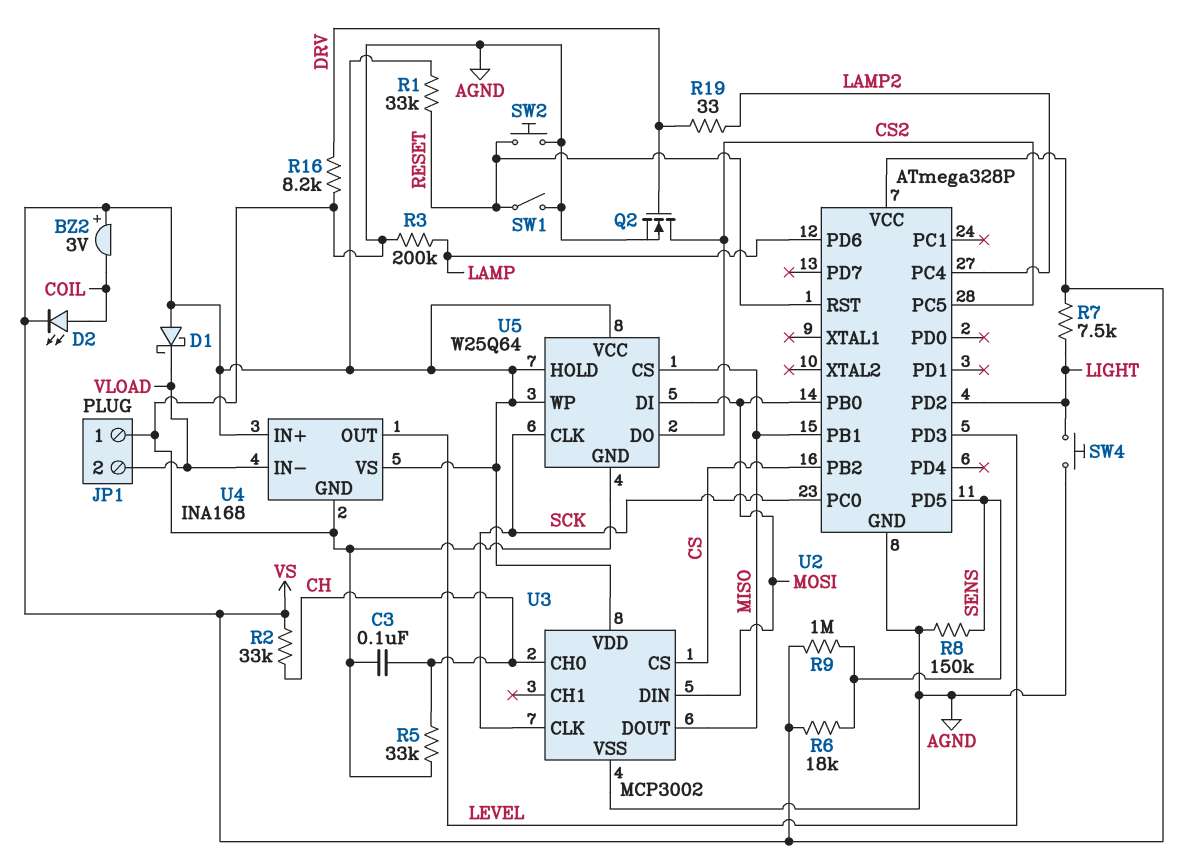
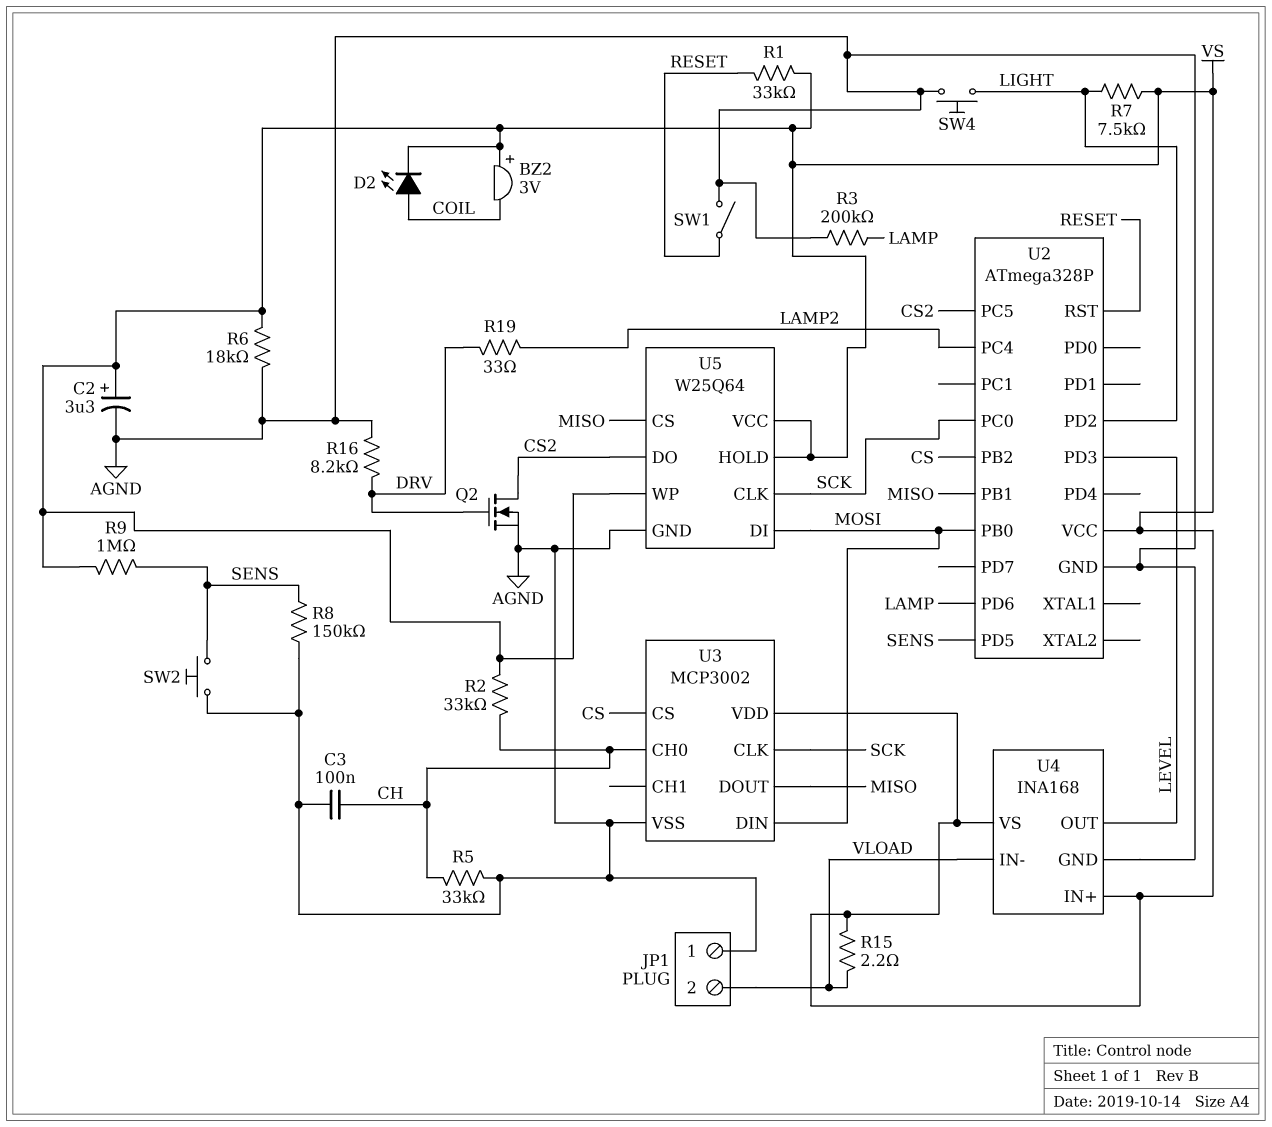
C2: none -> 3.3uF (plus VS, minus AGND)
D1: schottky (A VS, K VLOAD) -> none
R6: 18k (SENS, VS) -> 18k (AGND, VS)
R15: none -> 2.2 (VLOAD, VS)
SW2: button (AGND, RESET) -> button (AGND, SENS)

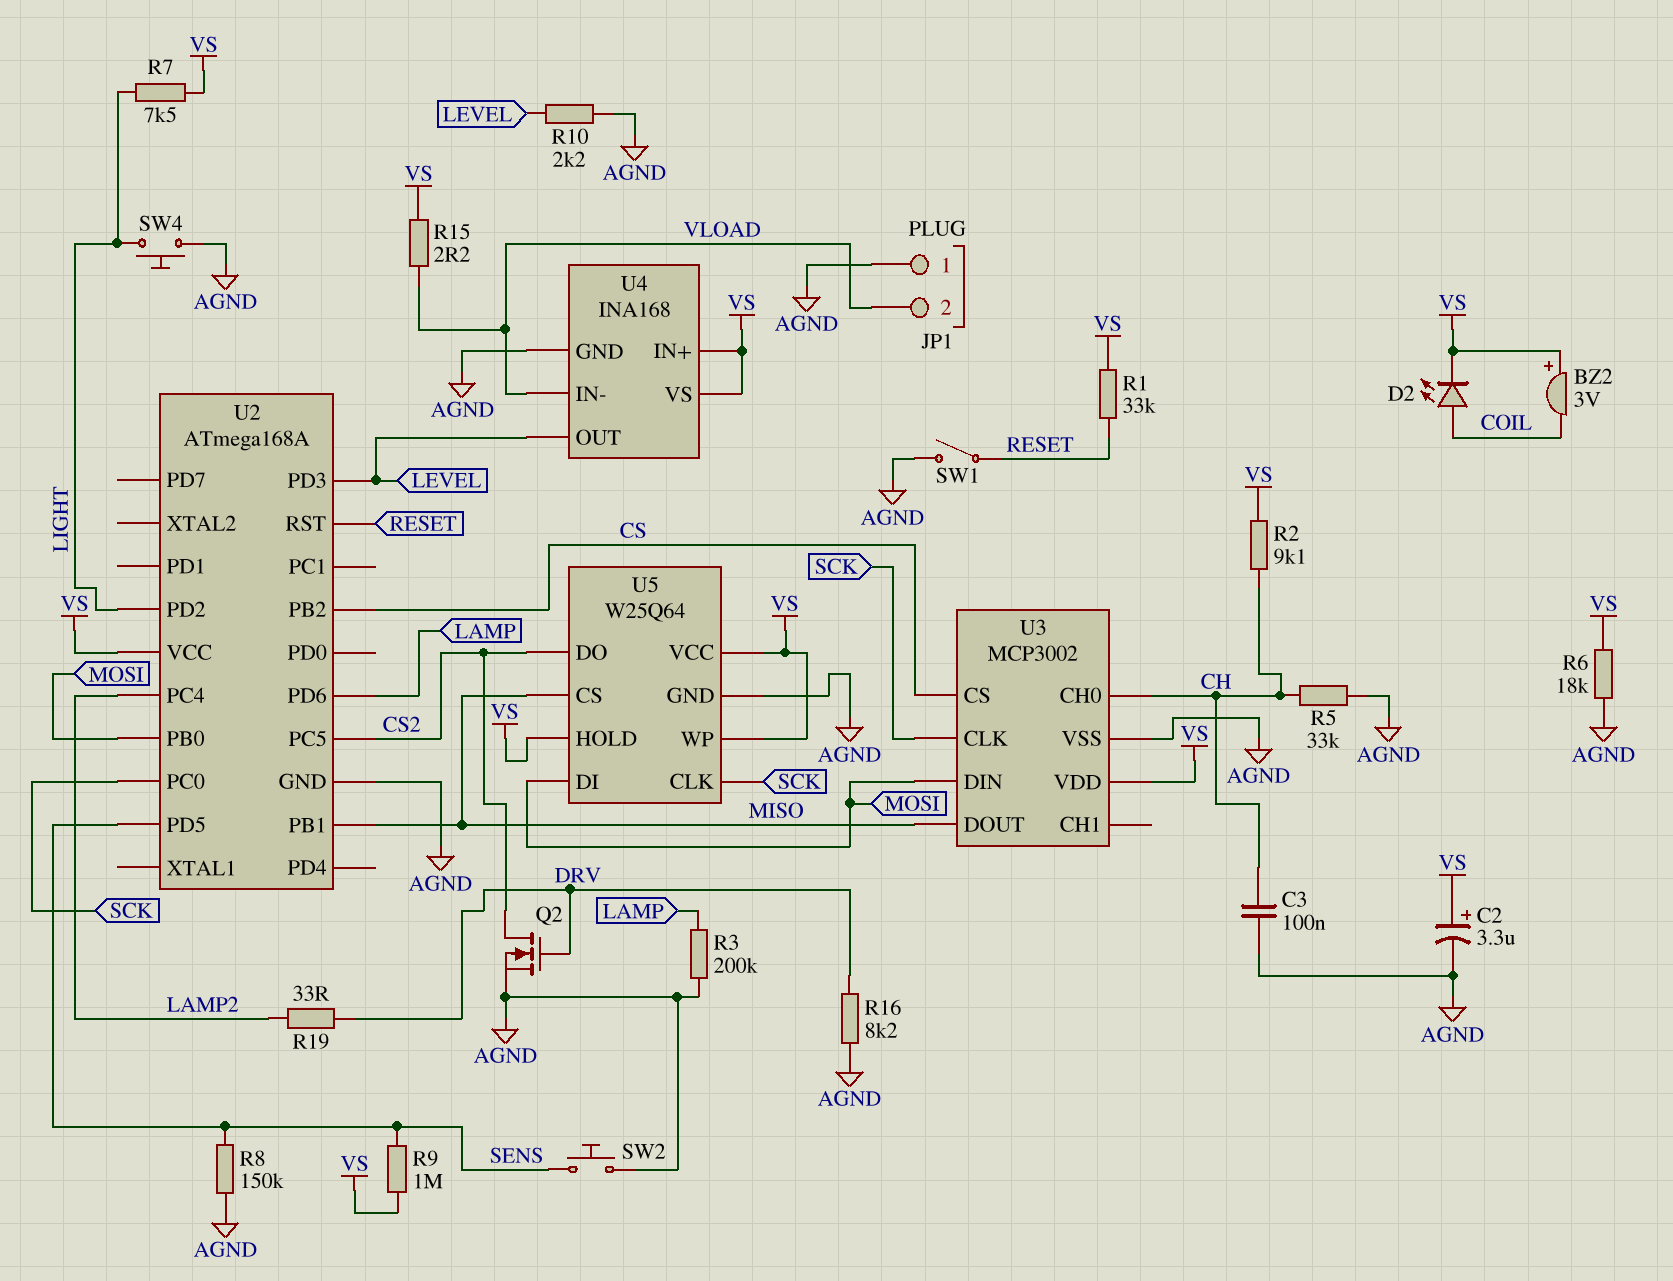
R2: 33k (CH, VS) -> 9.1k (CH, VS)
R10: none -> 2.2k (AGND, LEVEL)
U2: ATmega328P -> ATmega168A

